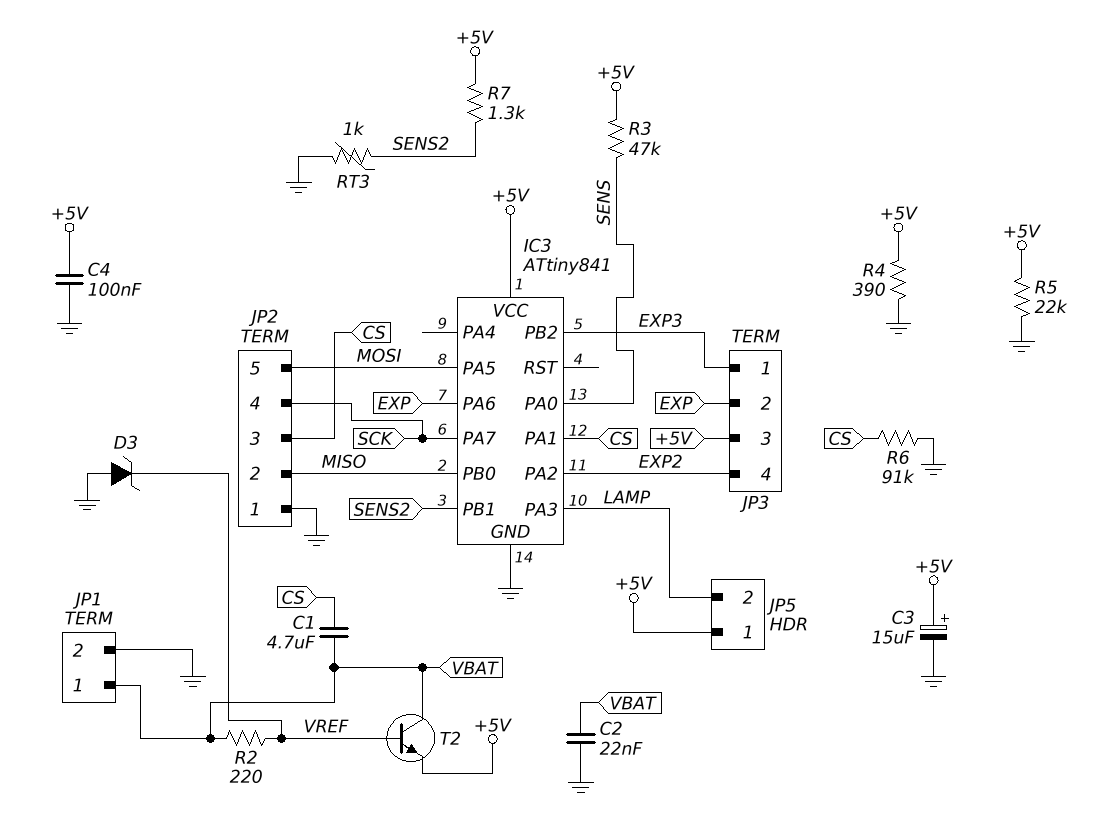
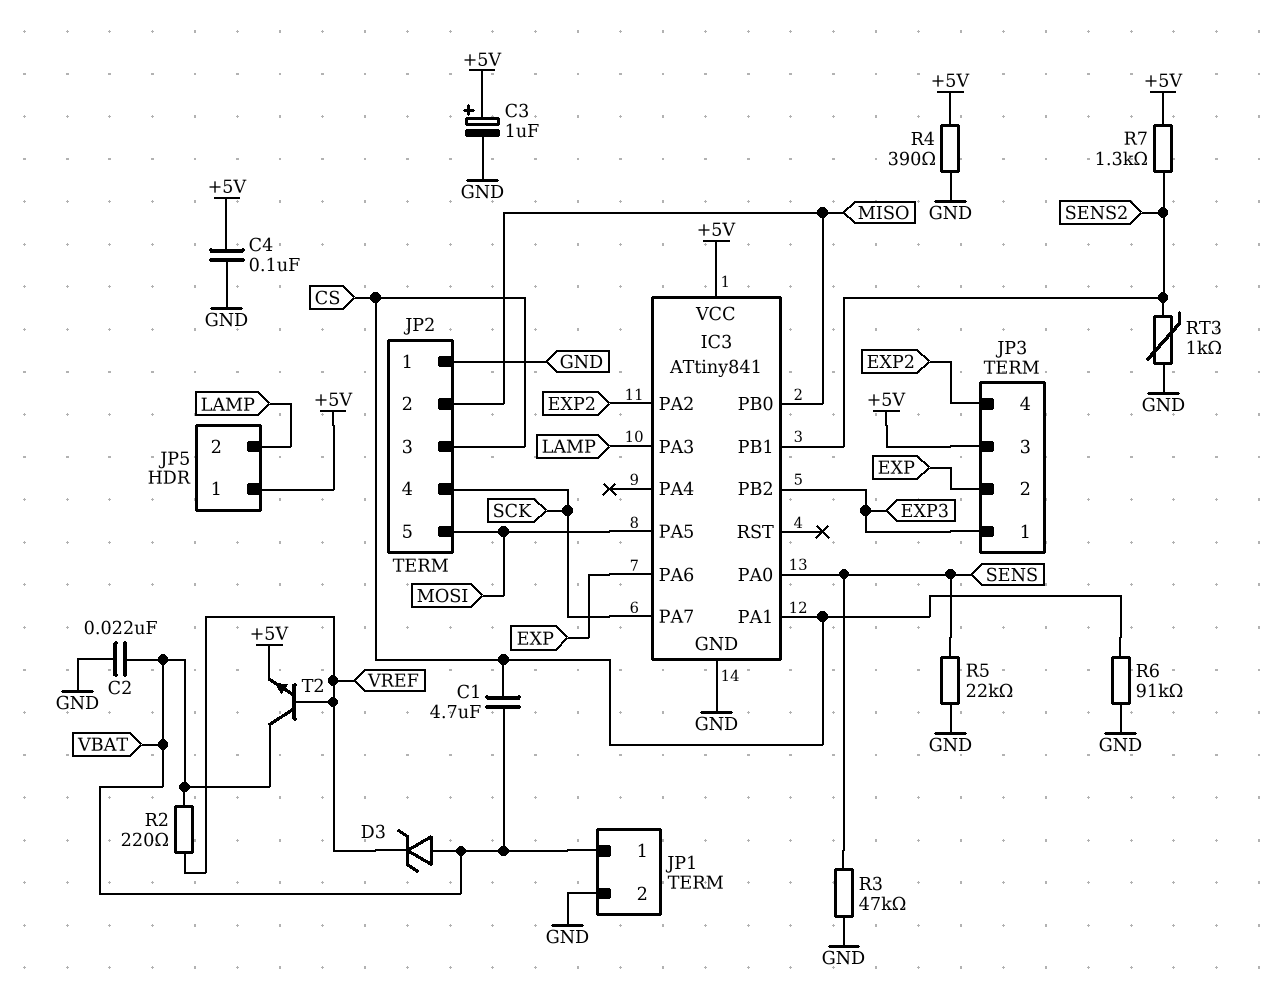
C3: 15uF (plus +5V, minus GND) -> 1uF (plus +5V, minus GND)
D3: zener (A GND, K VREF) -> zener (A VBAT, K VREF)
R3: 47k (+5V, SENS) -> 47k (GND, SENS)
R5: 22k (+5V, GND) -> 22k (GND, SENS)

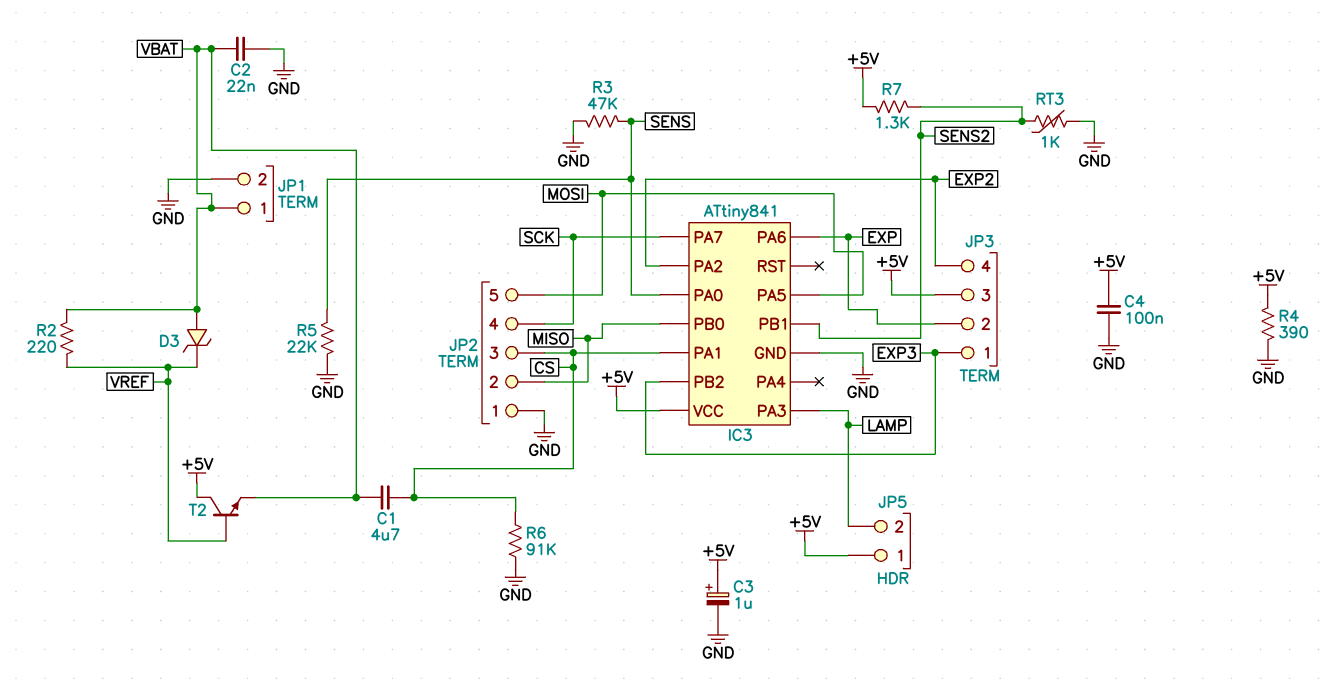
T2: NPN (B VREF, C VBAT, E +5V) -> NPN (B VREF, C +5V, E VBAT)

